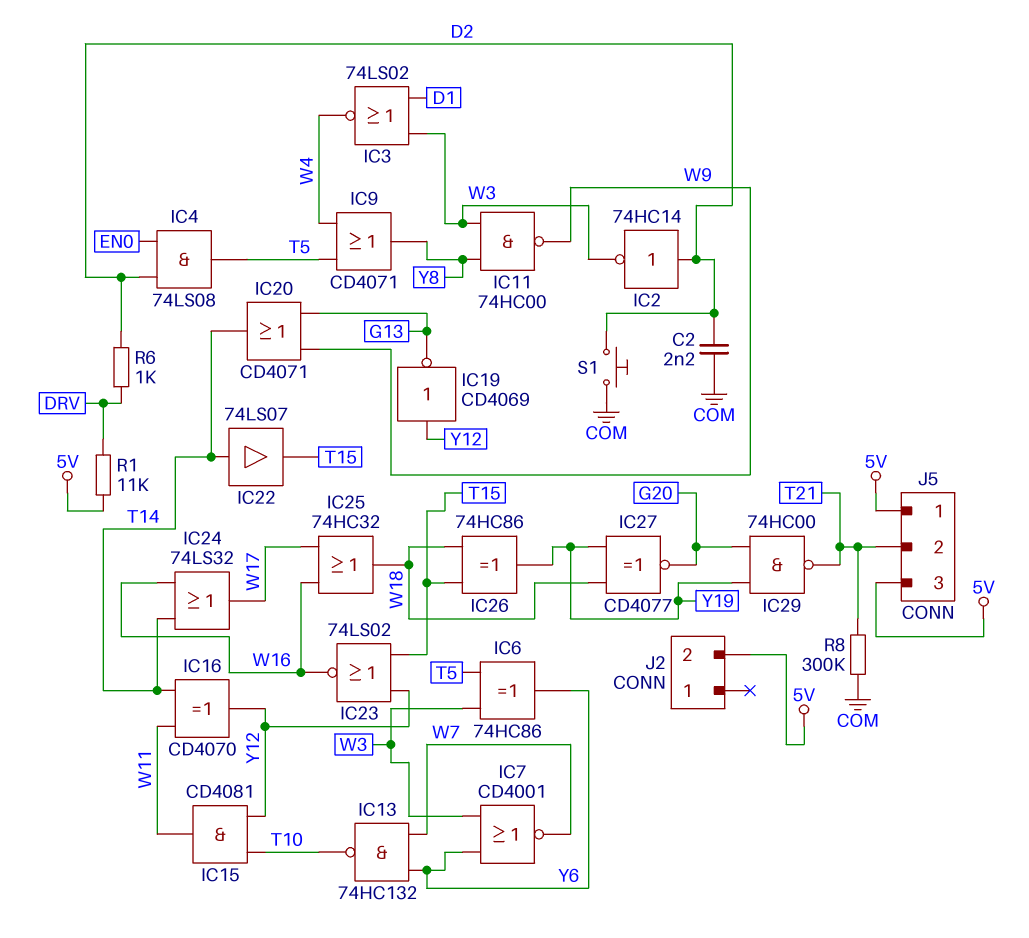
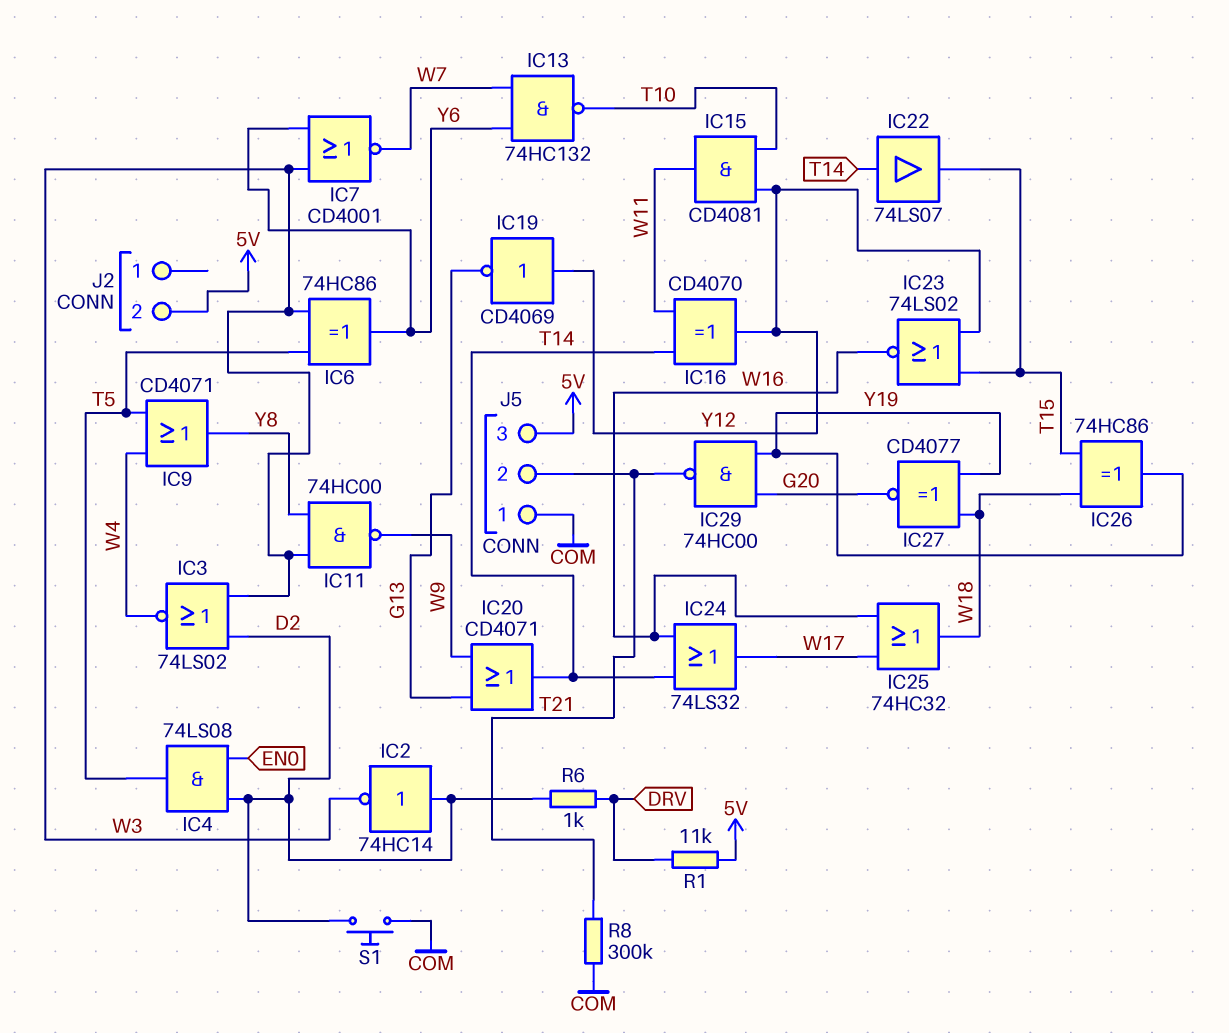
C2: 2.2nF (COM, D2) -> none
IC3: NOR 74LS02 (in D1, in W3, out W4) -> NOR 74LS02 (in D2, in W3, out W4)
J5 pin 1: 5V -> COM

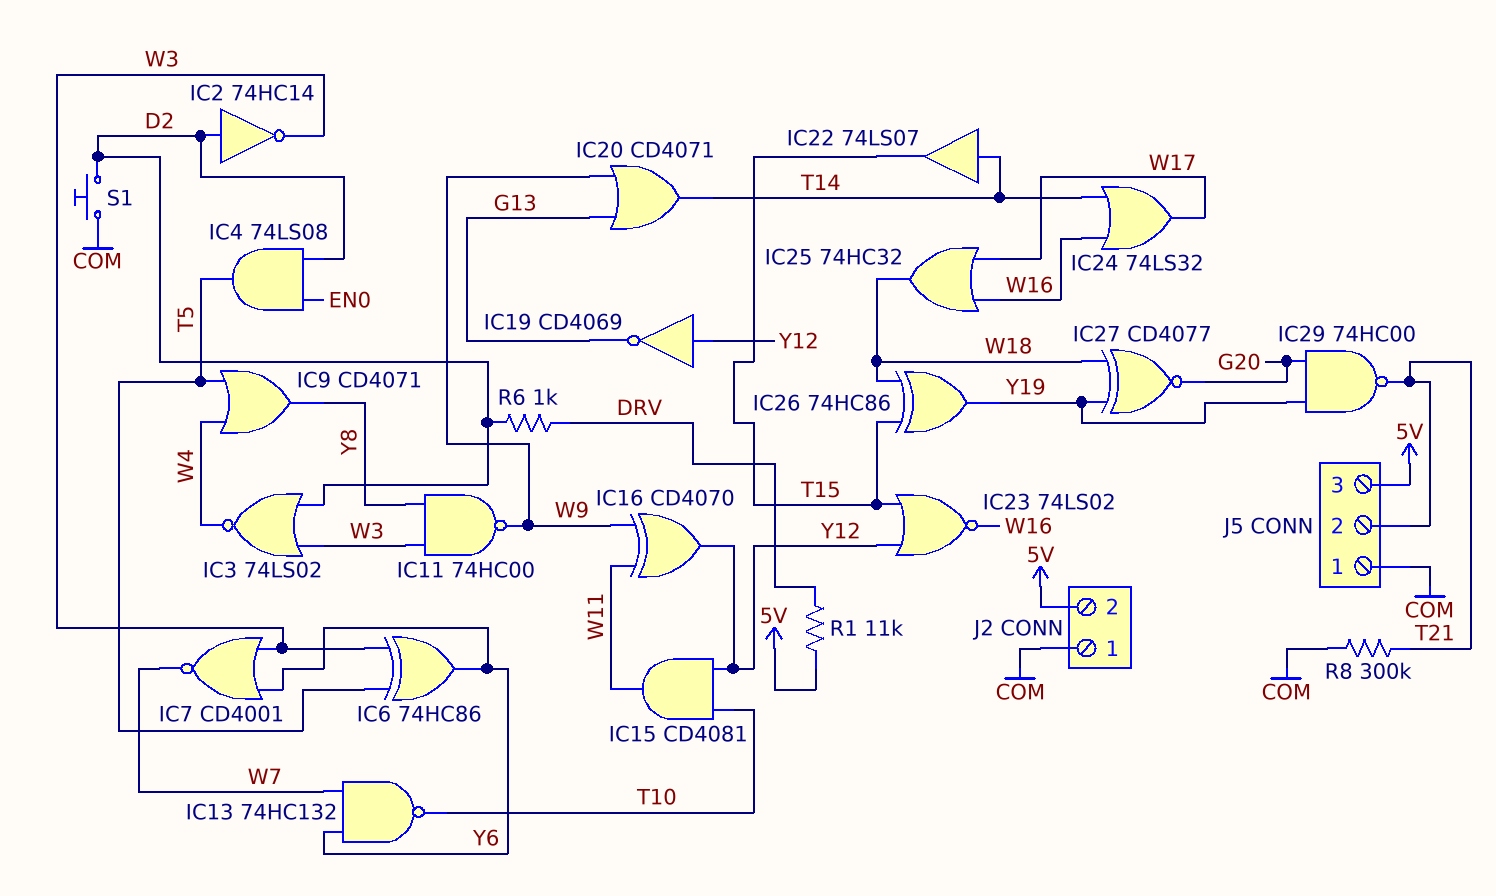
IC16: XOR CD4070 (in T14, in W11, out Y12) -> XOR CD4070 (in W9, in W11, out Y12)
J2 pin 1: none -> COM

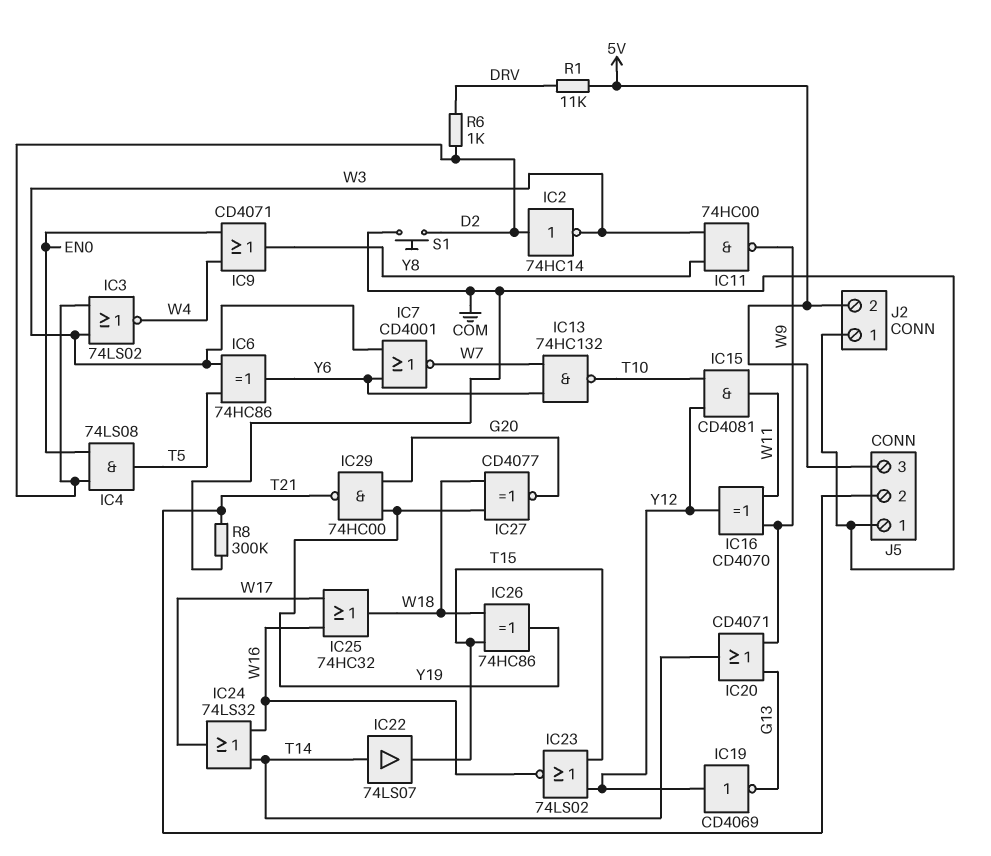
IC9: OR CD4071 (in T5, in W4, out Y8) -> OR CD4071 (in EN0, in W4, out Y8)

